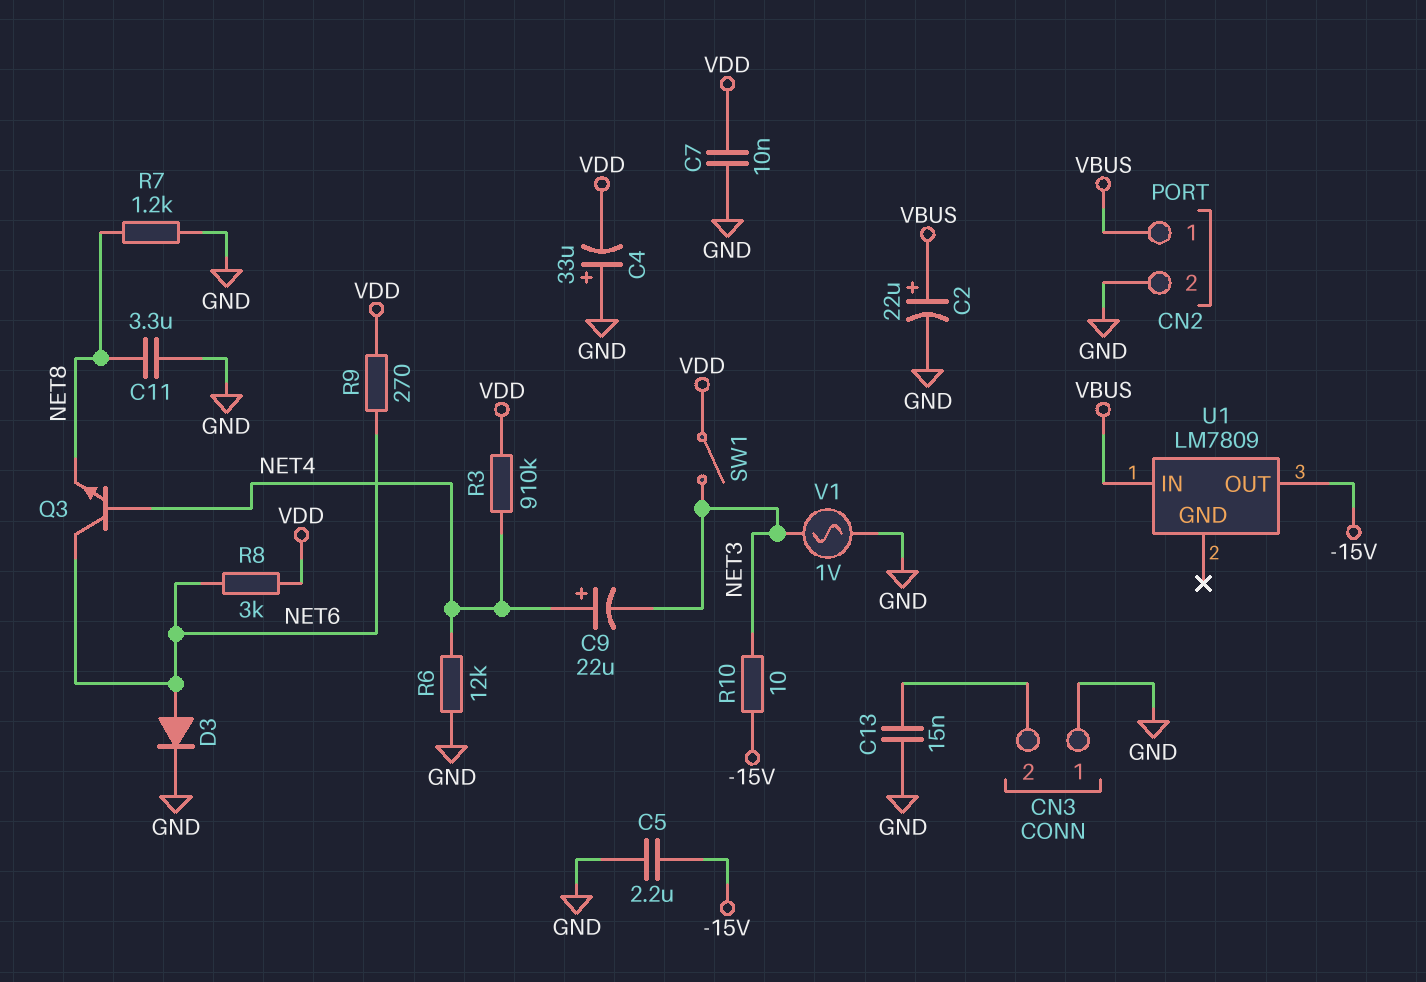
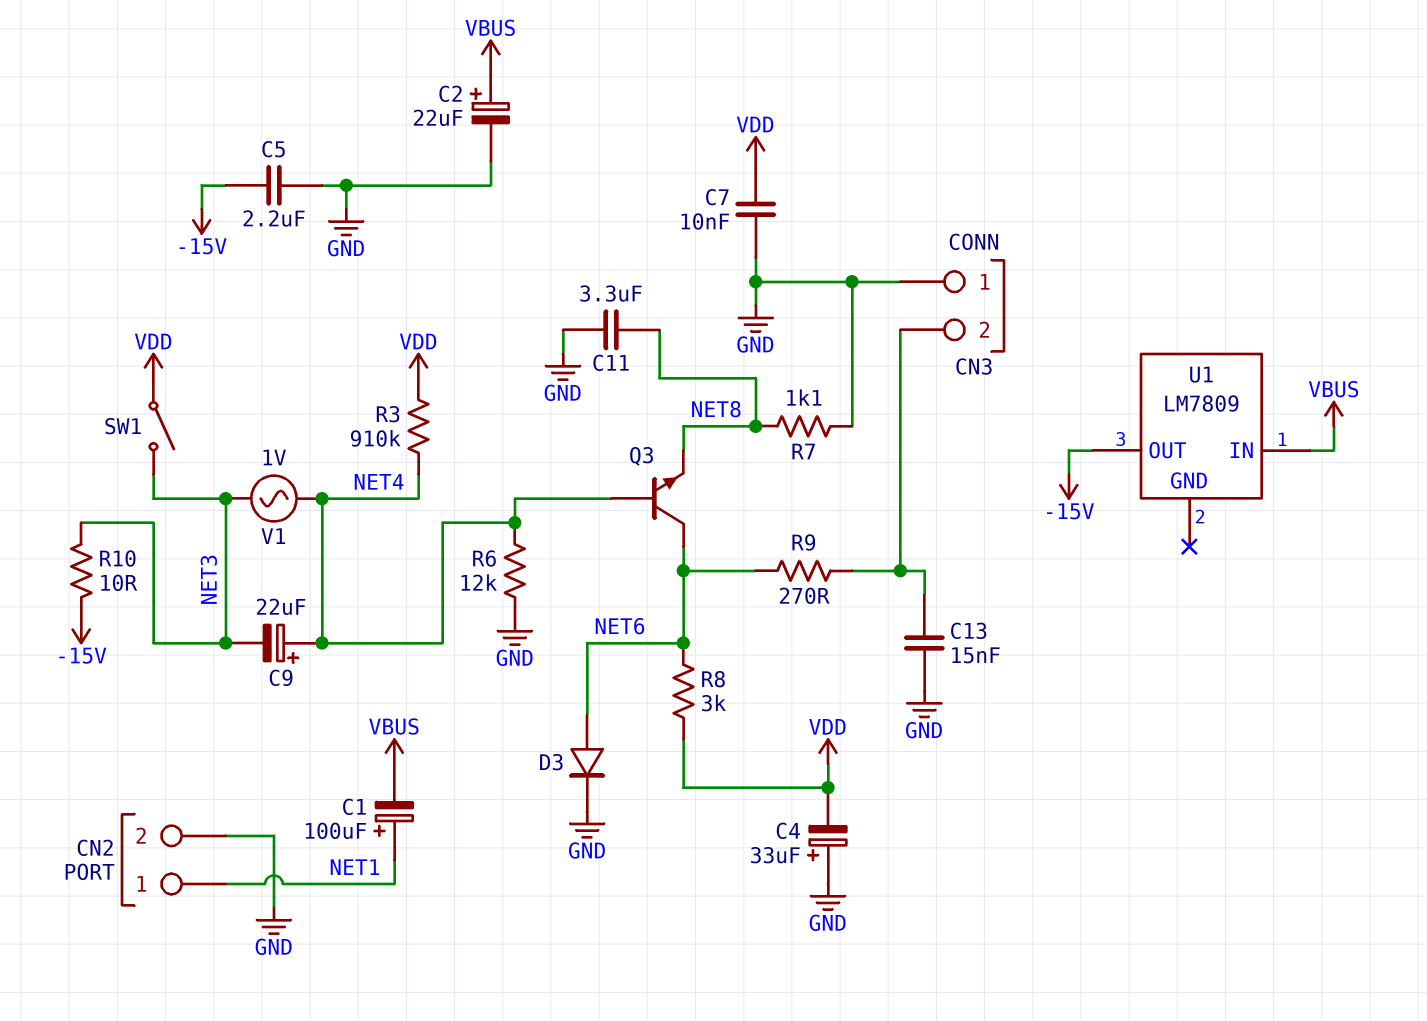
C1: none -> 100uF (plus NET1, minus VBUS)
CN2 pin 1: VBUS -> NET1
R7: 1.2k (GND, NET8) -> 1.1k (GND, NET8)
R9: 270 (NET6, VDD) -> 270 (CN3/2, NET6)
V1: AC 1V (GND, NET3) -> AC 1V (NET3, NET4)

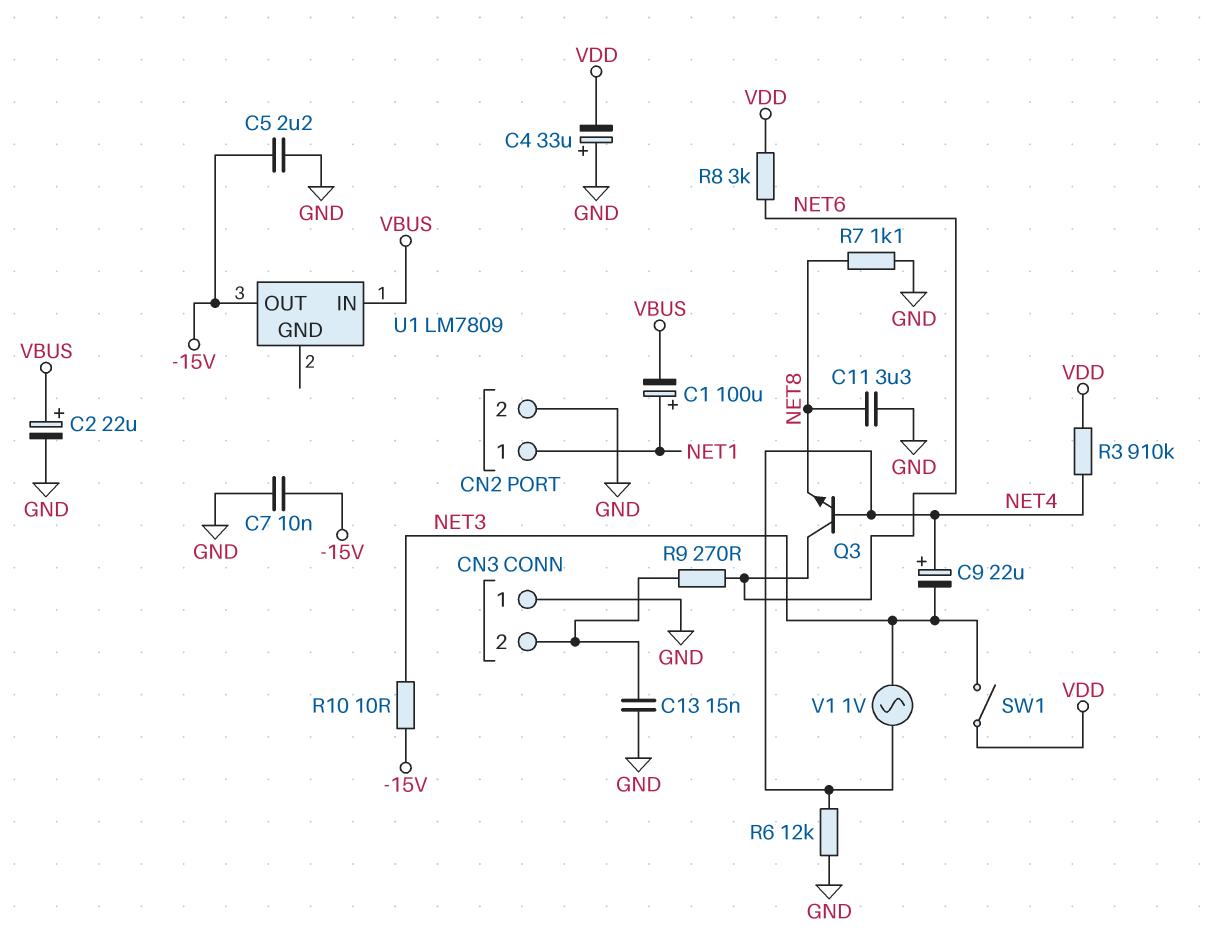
C7: 10nF (GND, VDD) -> 10nF (-15V, GND)
D3: diode (A NET6, K GND) -> none

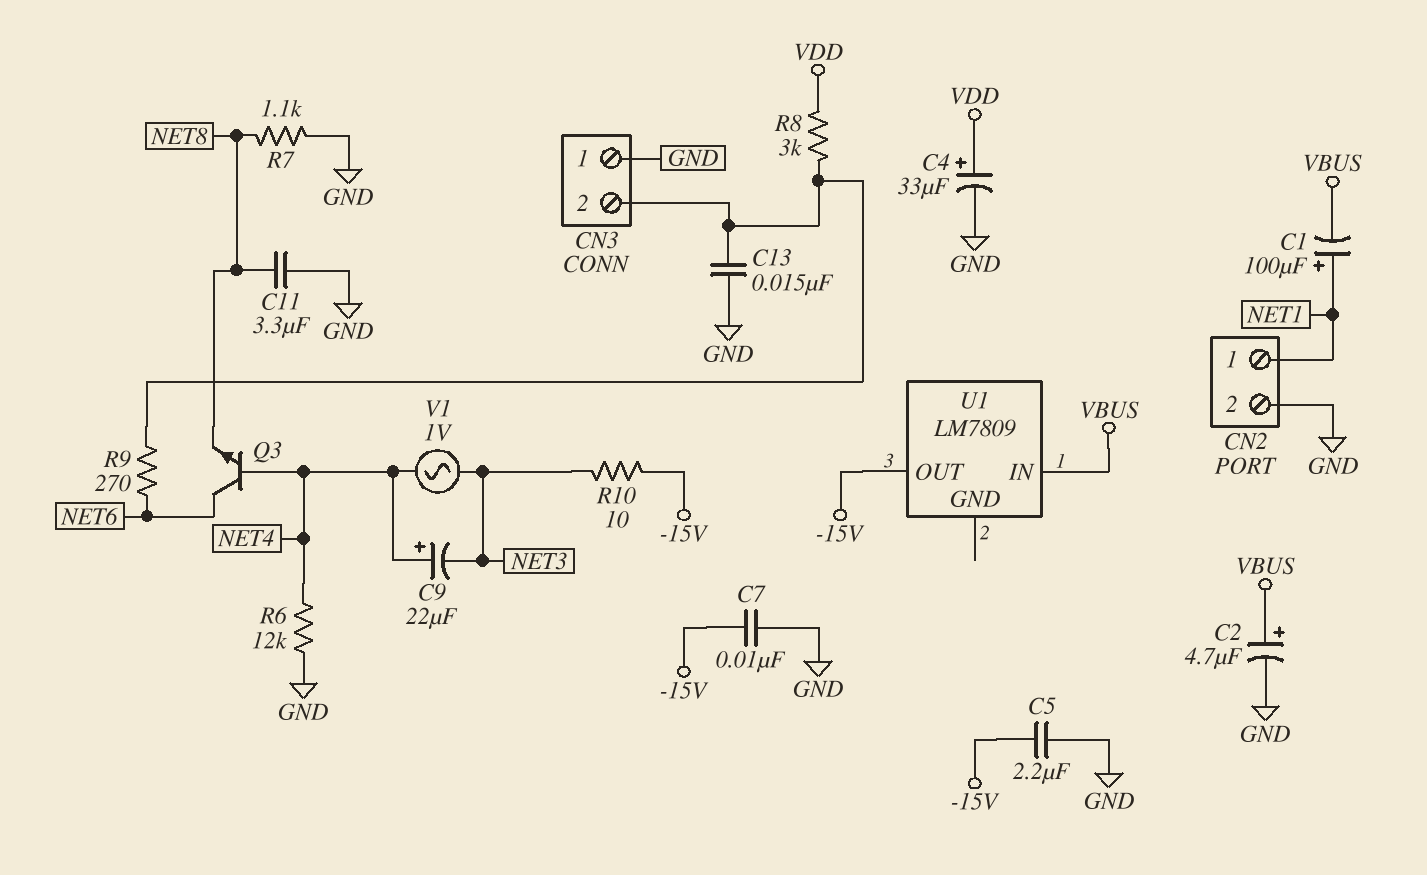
C2: 22uF (plus VBUS, minus GND) -> 4.7uF (plus VBUS, minus GND)
C4: 33uF (plus GND, minus VDD) -> 33uF (plus VDD, minus GND)
R3: 910k (NET4, VDD) -> none
R8: 3k (NET6, VDD) -> 3k (CN3/2, VDD)
SW1: switch (NET3, VDD) -> none

